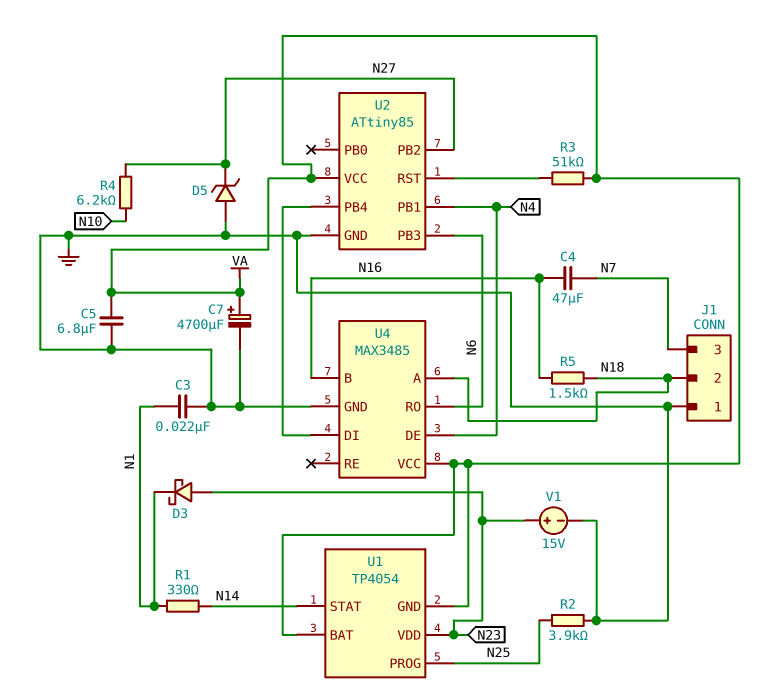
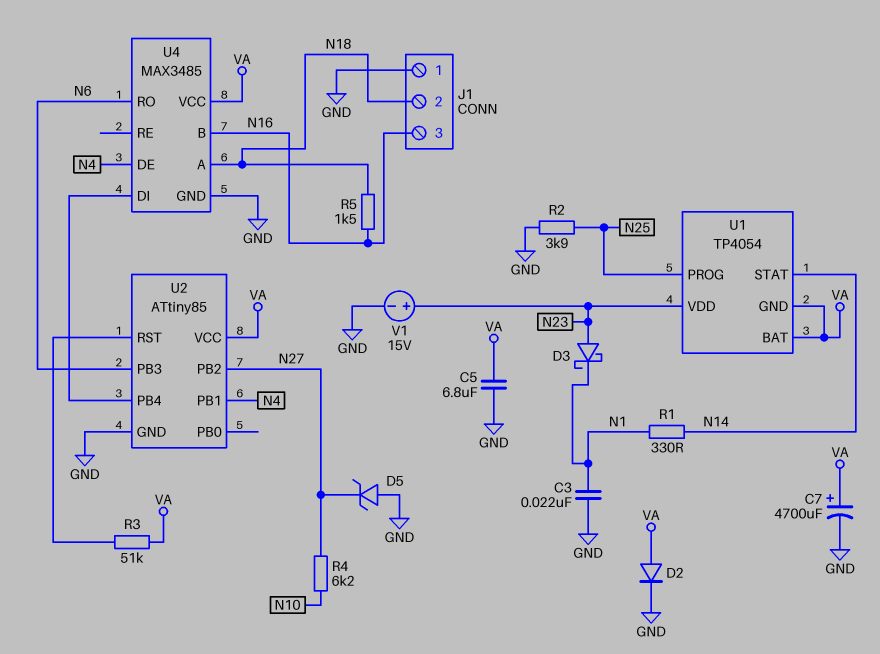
C4: 47uF (N7, N16) -> none
D2: none -> diode (A VA, K GND)
J1 pin 3: N7 -> N16

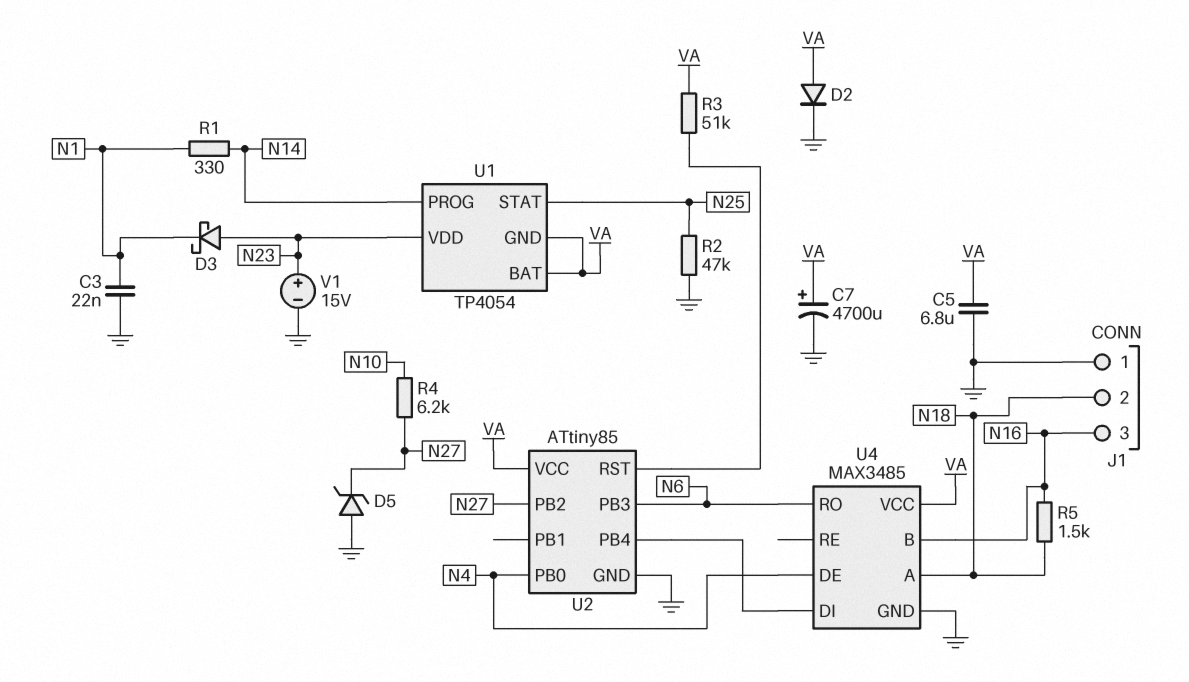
R2: 3.9k (GND, N25) -> 47k (GND, N25)
U1 pin PROG: N25 -> N14
U1 pin STAT: N14 -> N25
U2 pin PB0: none -> N4
U2 pin PB1: N4 -> none

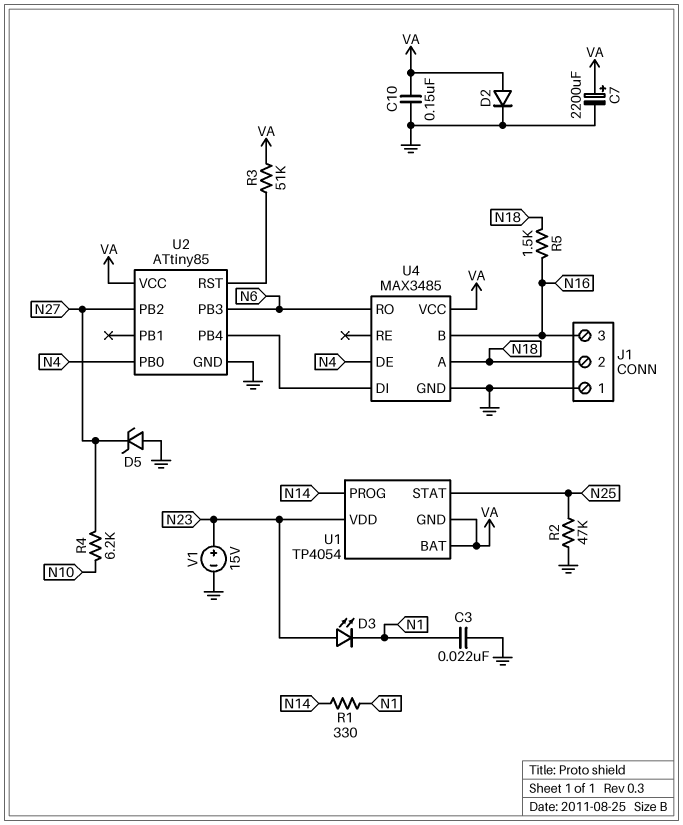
C5: 6.8uF (GND, VA) -> none
C7: 4700uF (plus VA, minus GND) -> 2200uF (plus VA, minus GND)
C10: none -> 150nF (GND, VA)
D3: schottky (A N23, K N1) -> LED (A N23, K N1)

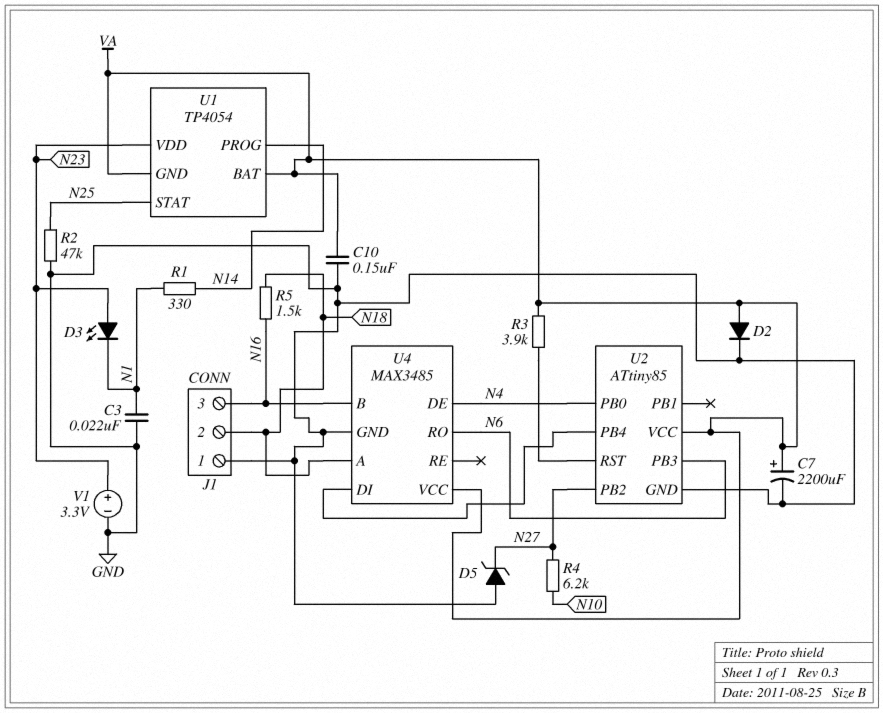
R3: 51k (U2/RST, VA) -> 3.9k (U2/RST, VA)
V1: 15V (plus N23, minus GND) -> 3.3V (plus N23, minus GND)

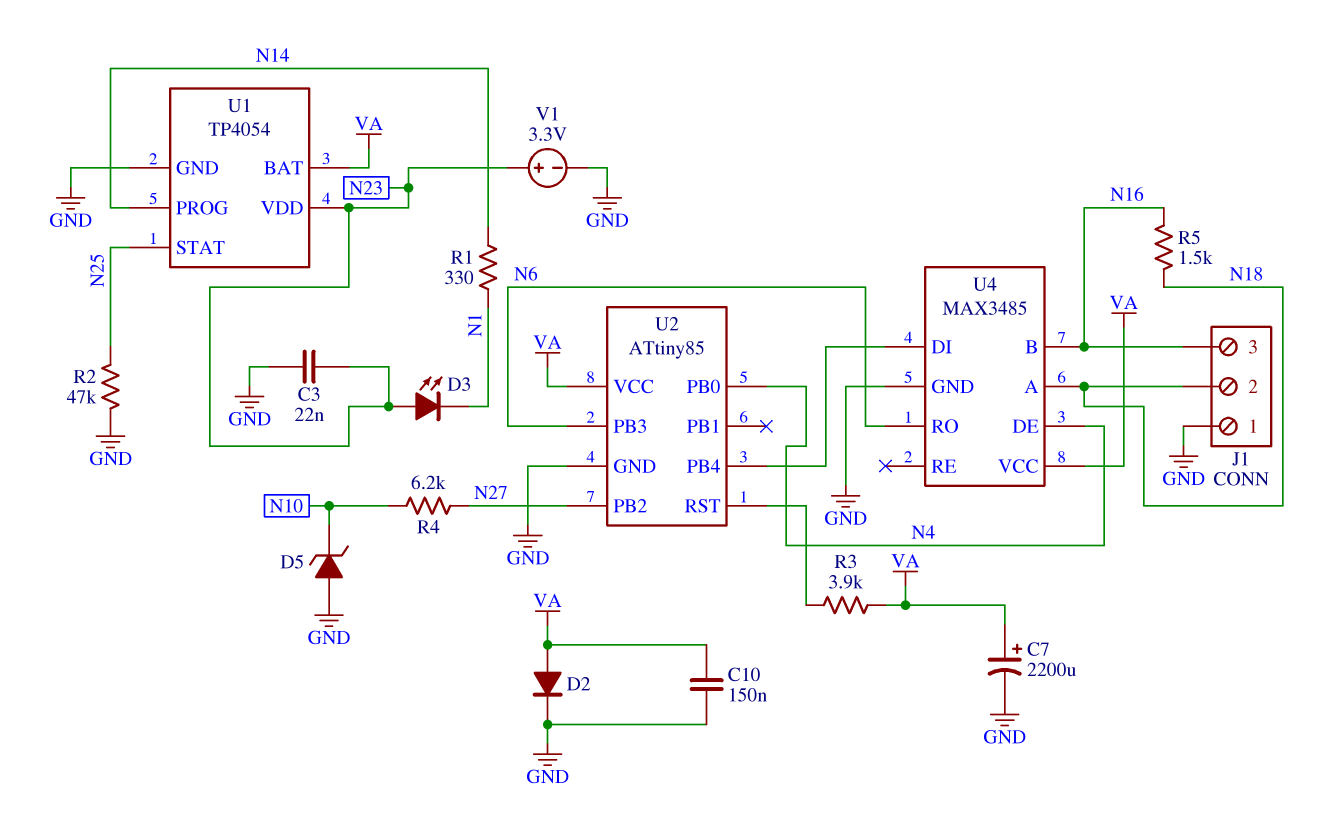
C3: 22nF (GND, N1) -> 22nF (GND, N23)
D5: zener (A GND, K N27) -> zener (A GND, K N10)
U1 pin GND: VA -> GND

